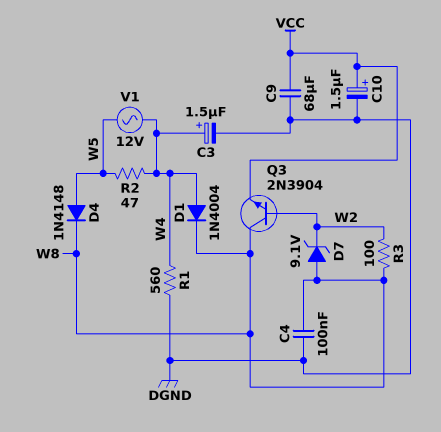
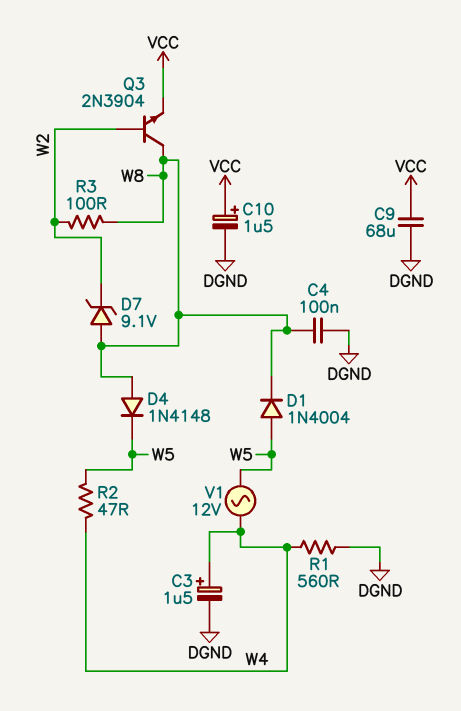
D1: diode 1N4004 (A W4, K W8) -> diode 1N4004 (A W5, K W8)
D4: diode 1N4148 (A W5, K W8) -> diode 1N4148 (A W8, K W5)

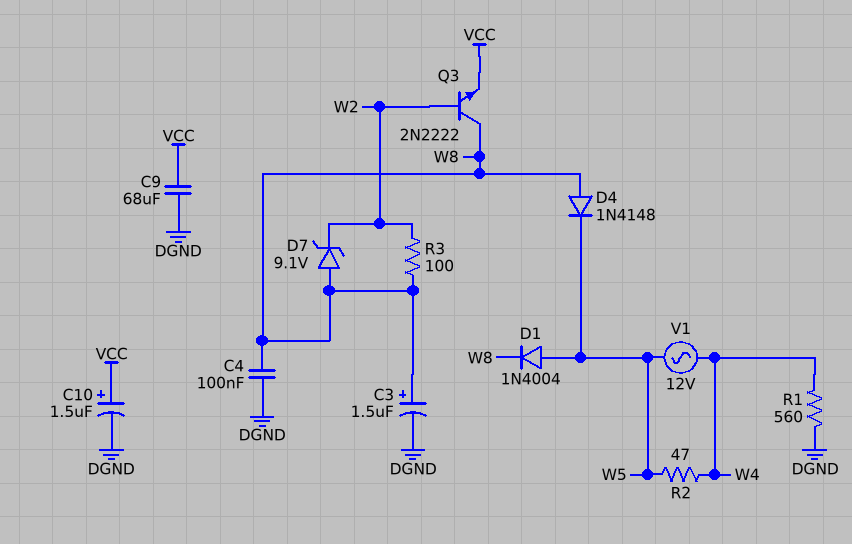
C3: 1.5uF (plus W4, minus DGND) -> 1.5uF (plus W8, minus DGND)
Q3: NPN 2N3904 (B W2, C W8, E VCC) -> NPN 2N2222 (B W2, C W8, E VCC)

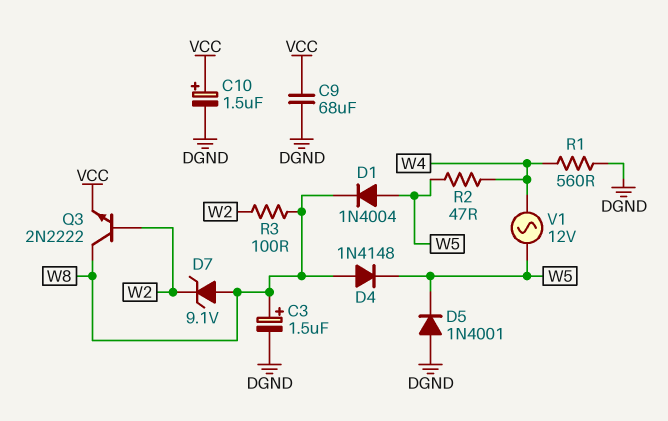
C4: 100nF (DGND, W8) -> none
D5: none -> diode 1N4001 (A DGND, K W5)

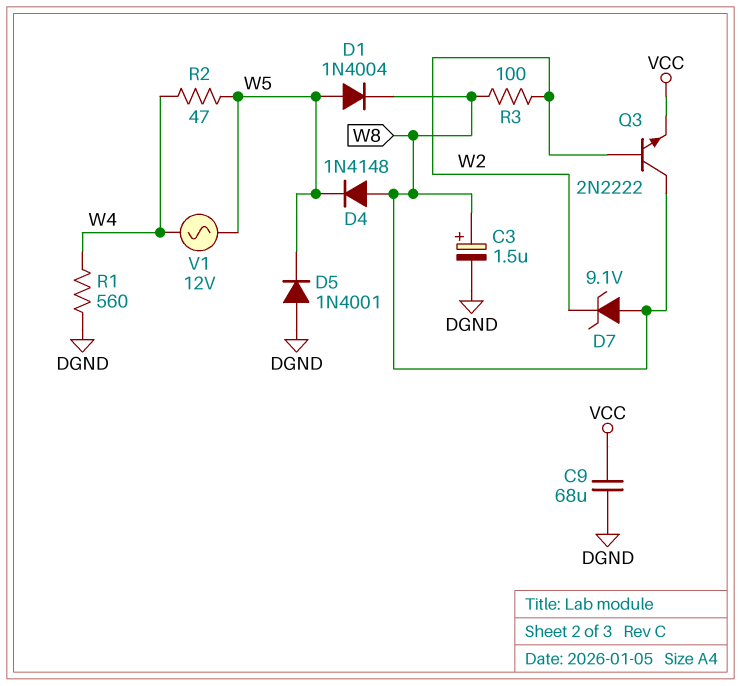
C10: 1.5uF (plus VCC, minus DGND) -> none

